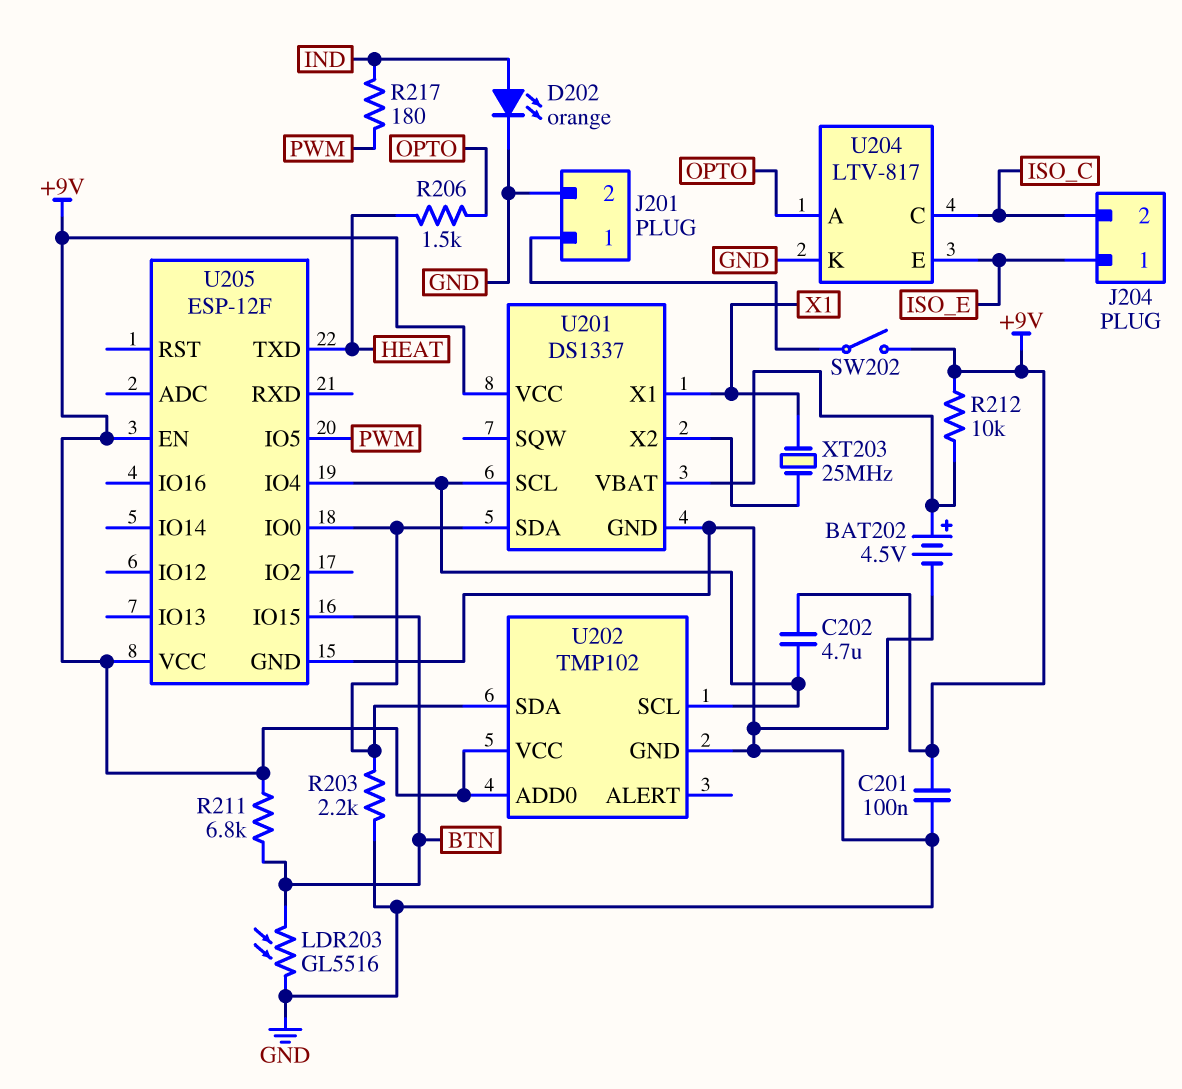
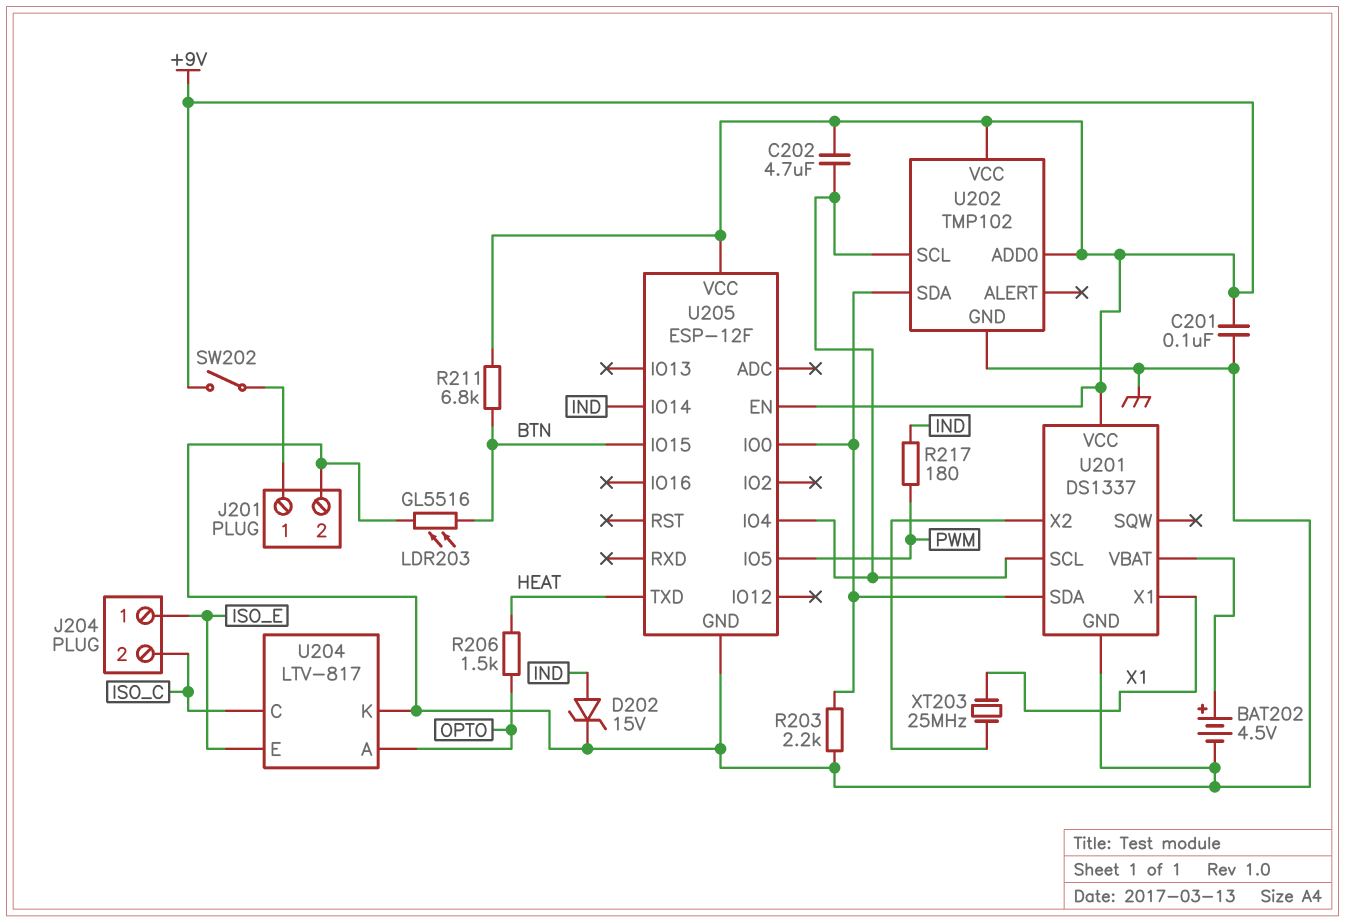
D202: LED orange (A IND, K GND) -> zener 15V (A IND, K GND)
R212: 10k (+9V, U201/VBAT) -> none
U205 pin IO14: none -> IND

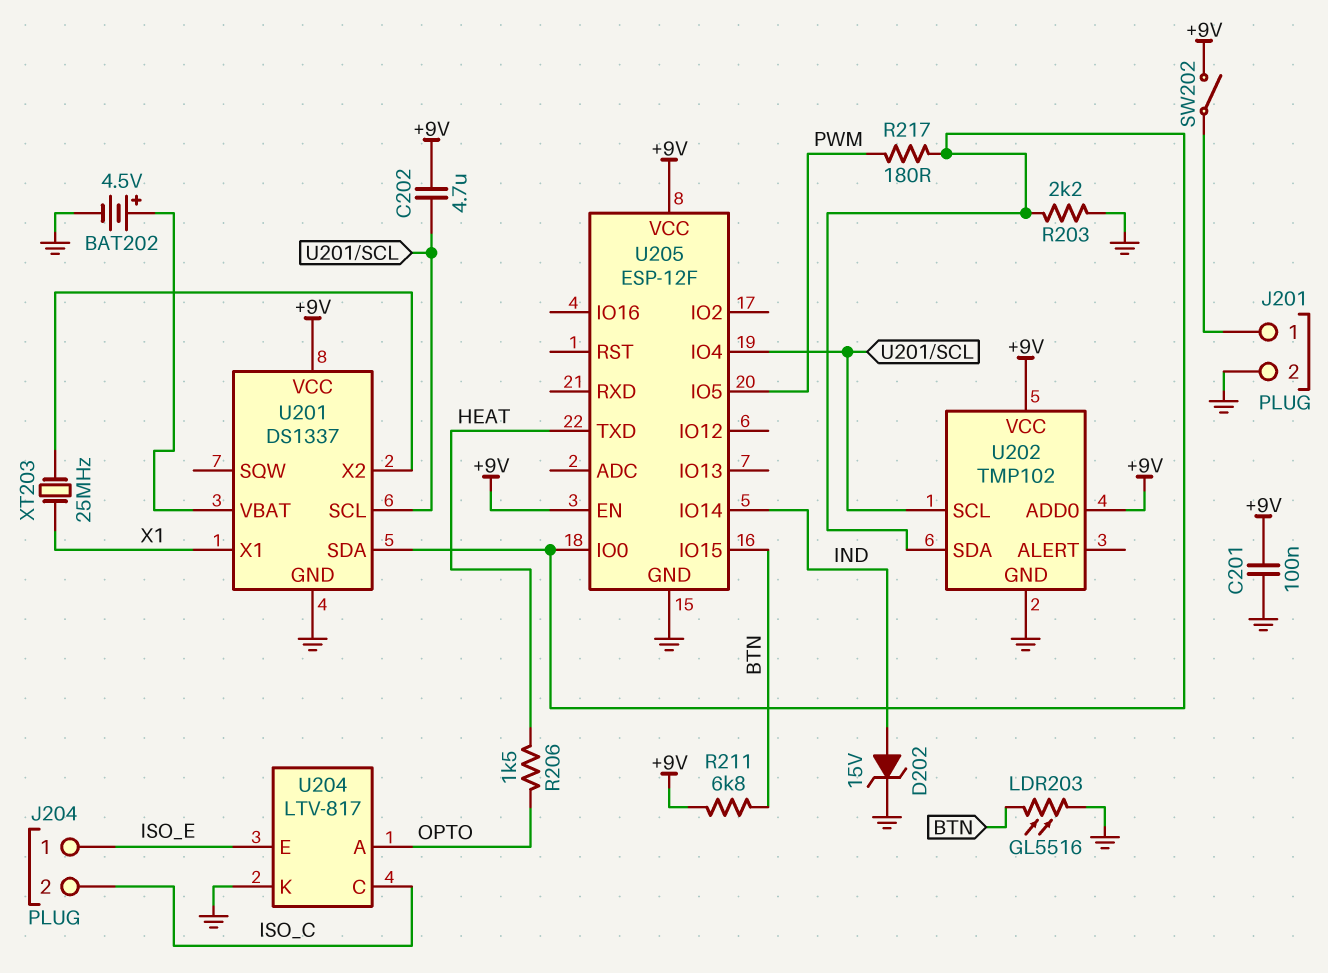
R217: 180 (IND, PWM) -> 180 (PWM, U201/SDA)

